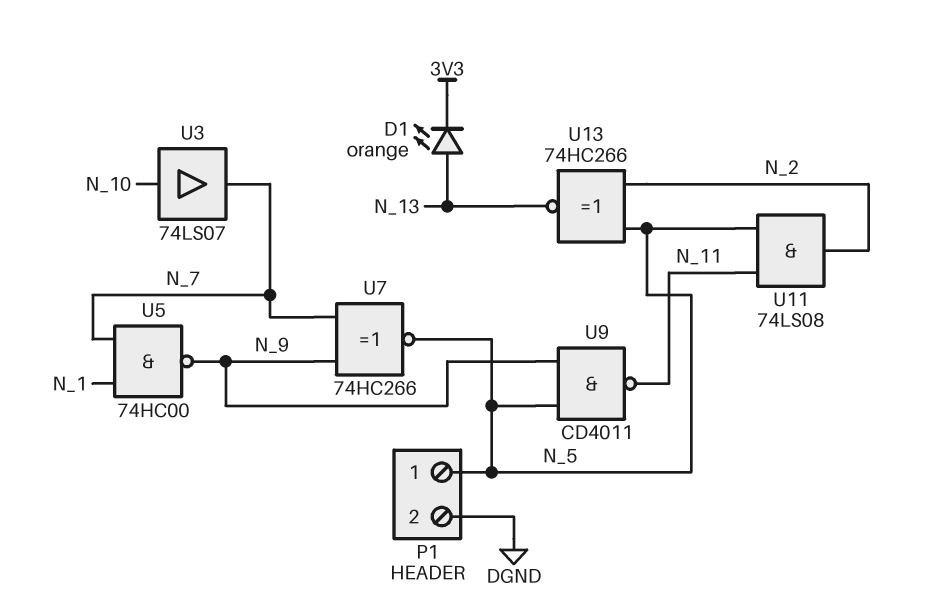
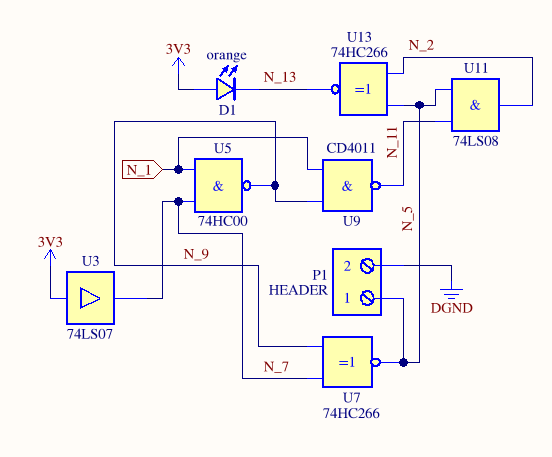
D1: LED orange (A N_13, K 3V3) -> LED orange (A 3V3, K N_13)
U3: buffer 74LS07 (in N_10, out N_7) -> buffer 74LS07 (in 3V3, out N_7)
U9: NAND CD4011 (in N_5, in N_9, out N_11) -> NAND CD4011 (in N_1, in N_9, out N_11)

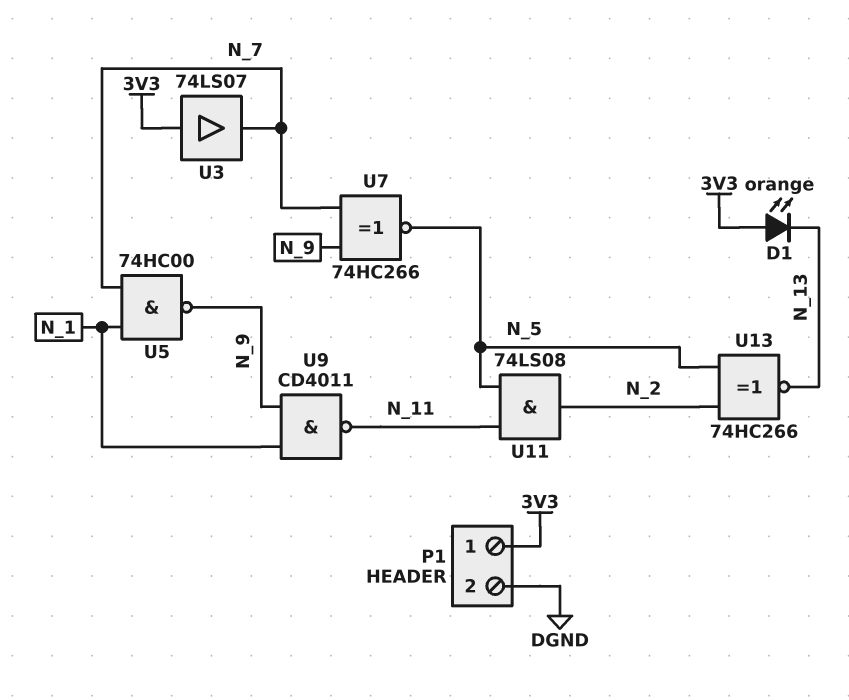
P1 pin 1: N_5 -> 3V3

